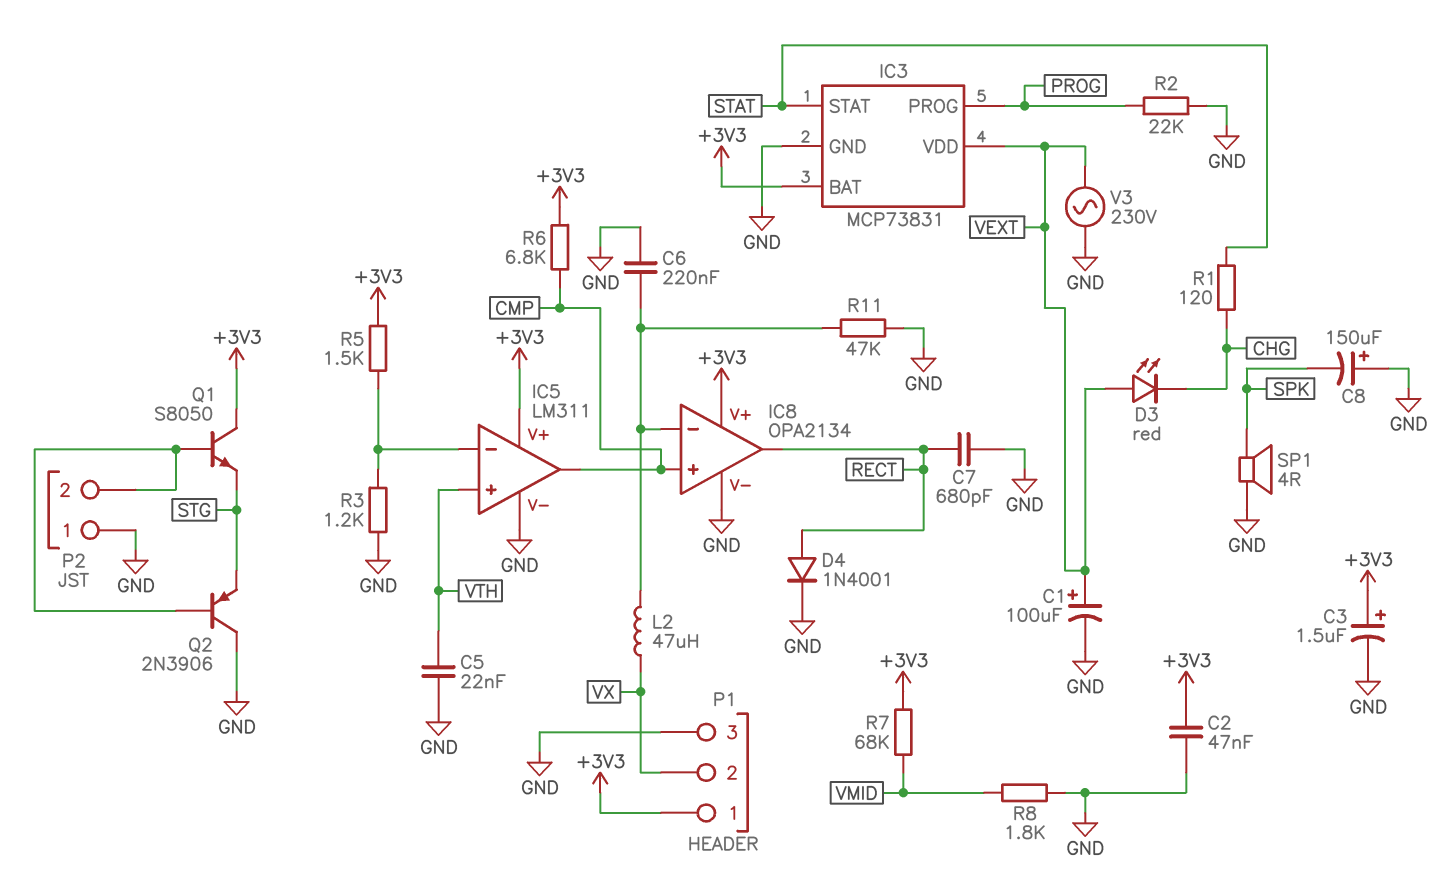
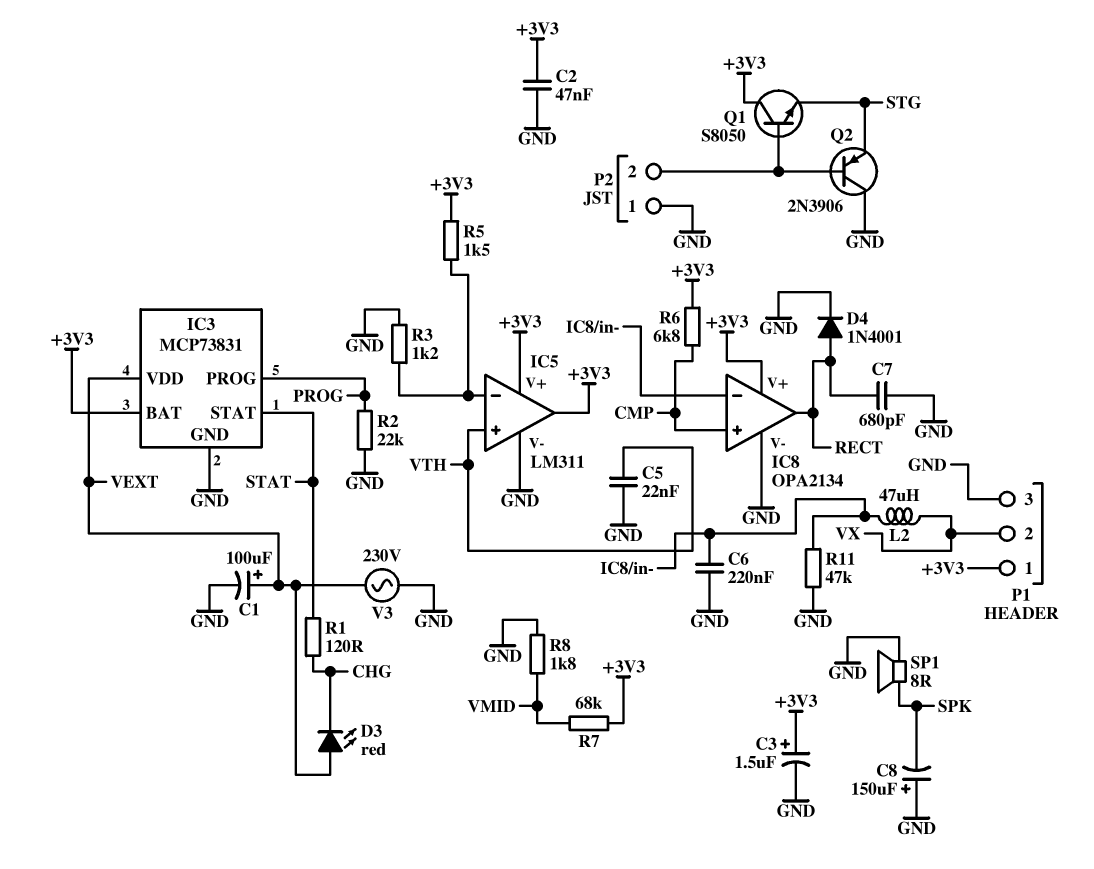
IC5 pin out: CMP -> +3V3
SP1: speaker 4R (GND, SPK) -> speaker 8R (GND, SPK)

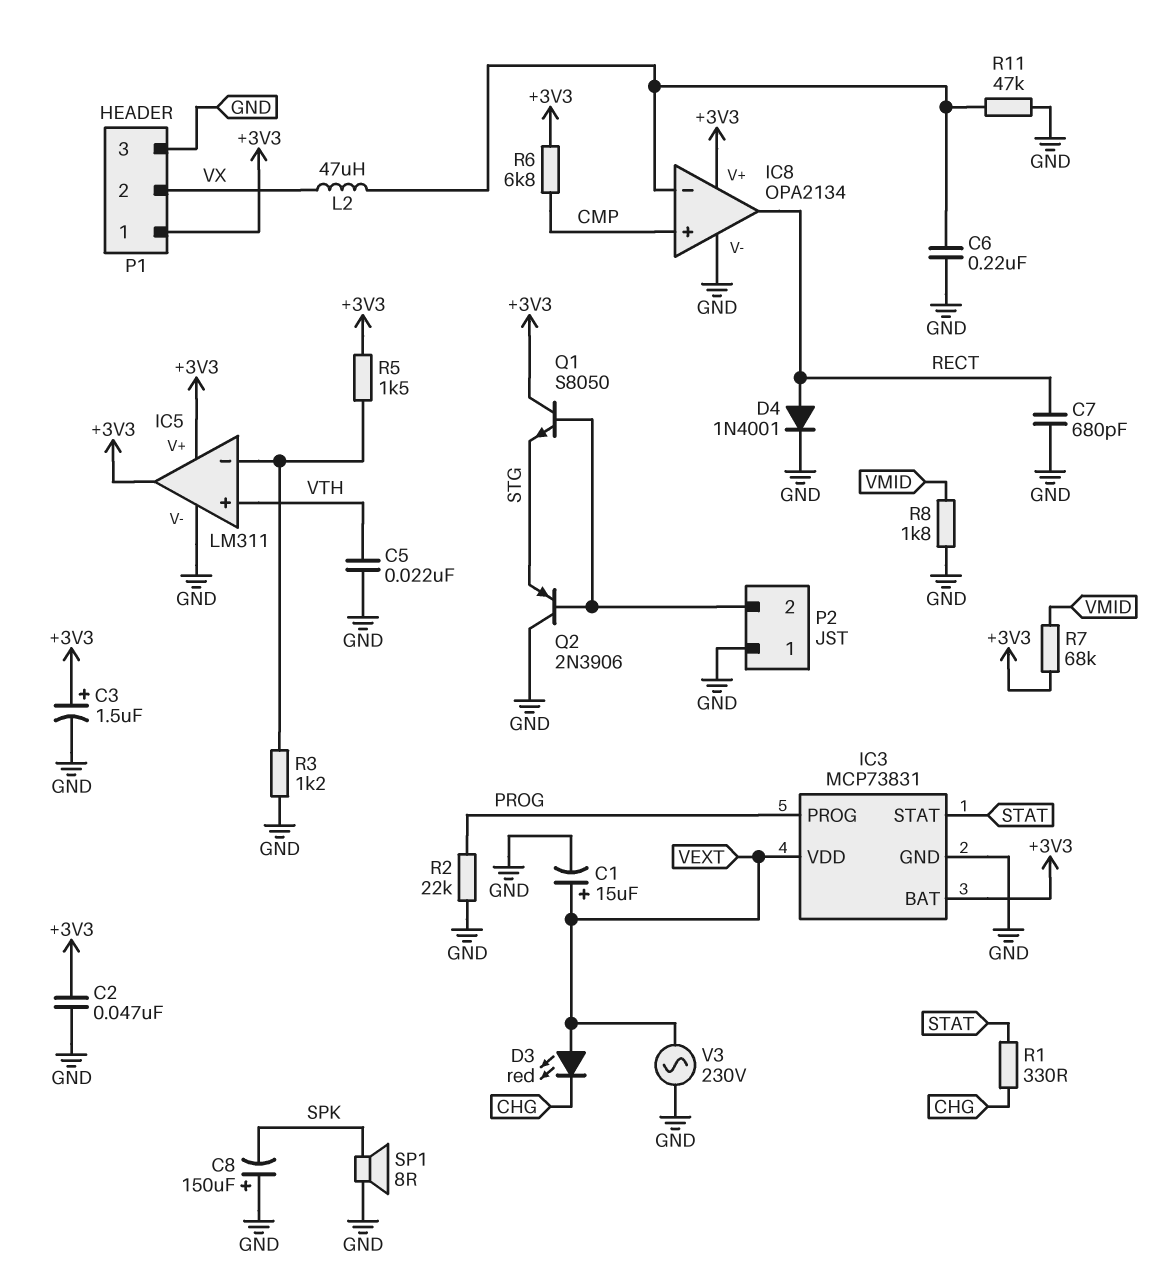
C1: 100uF (plus VEXT, minus GND) -> 15uF (plus VEXT, minus GND)
R1: 120 (CHG, STAT) -> 330 (CHG, STAT)

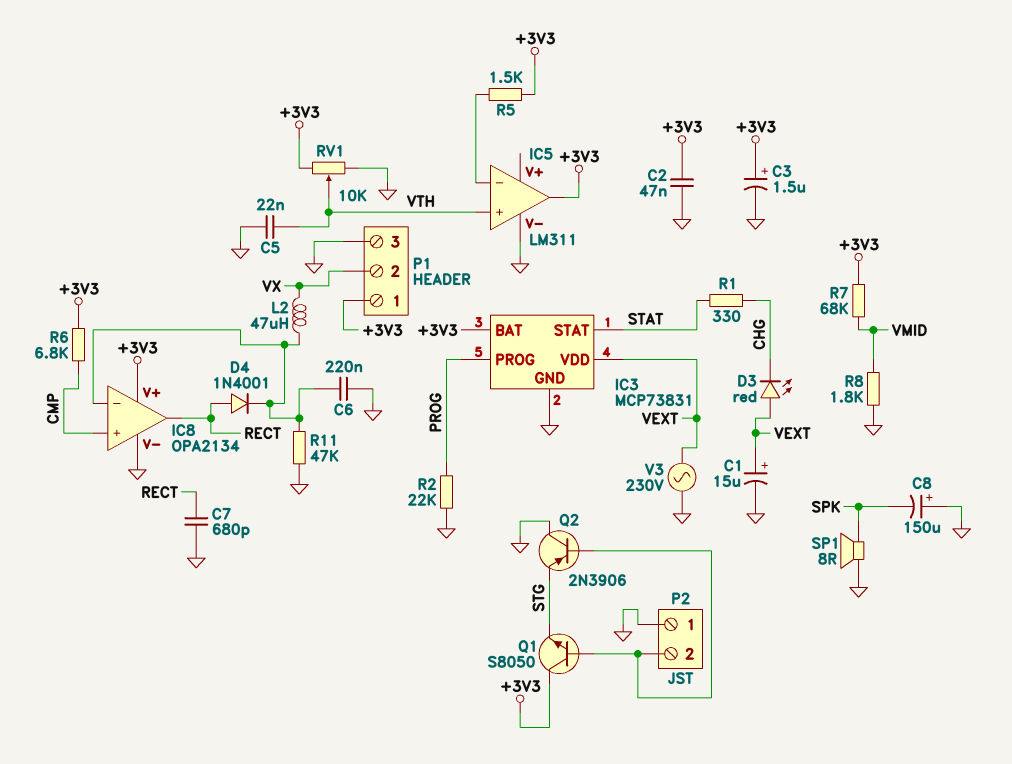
D4: diode 1N4001 (A RECT, K GND) -> diode 1N4001 (A RECT, K IC8/in-)
IC5 pin V+: +3V3 -> none
R3: 1.2k (GND, IC5/in-) -> none
RV1: none -> 10k (+3V3, GND, wiper VTH)

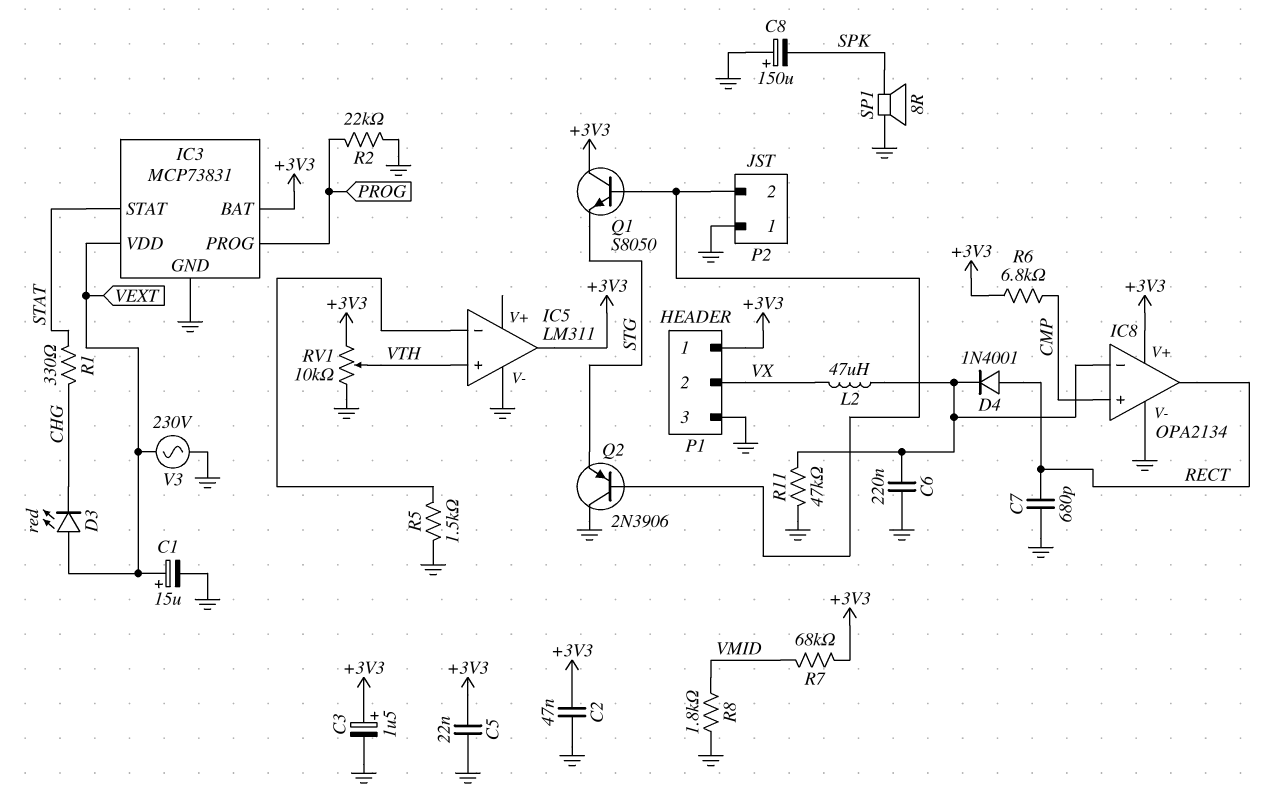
C5: 22nF (GND, VTH) -> 22nF (+3V3, GND)
R5: 1.5k (+3V3, IC5/in-) -> 1.5k (GND, IC5/in-)

